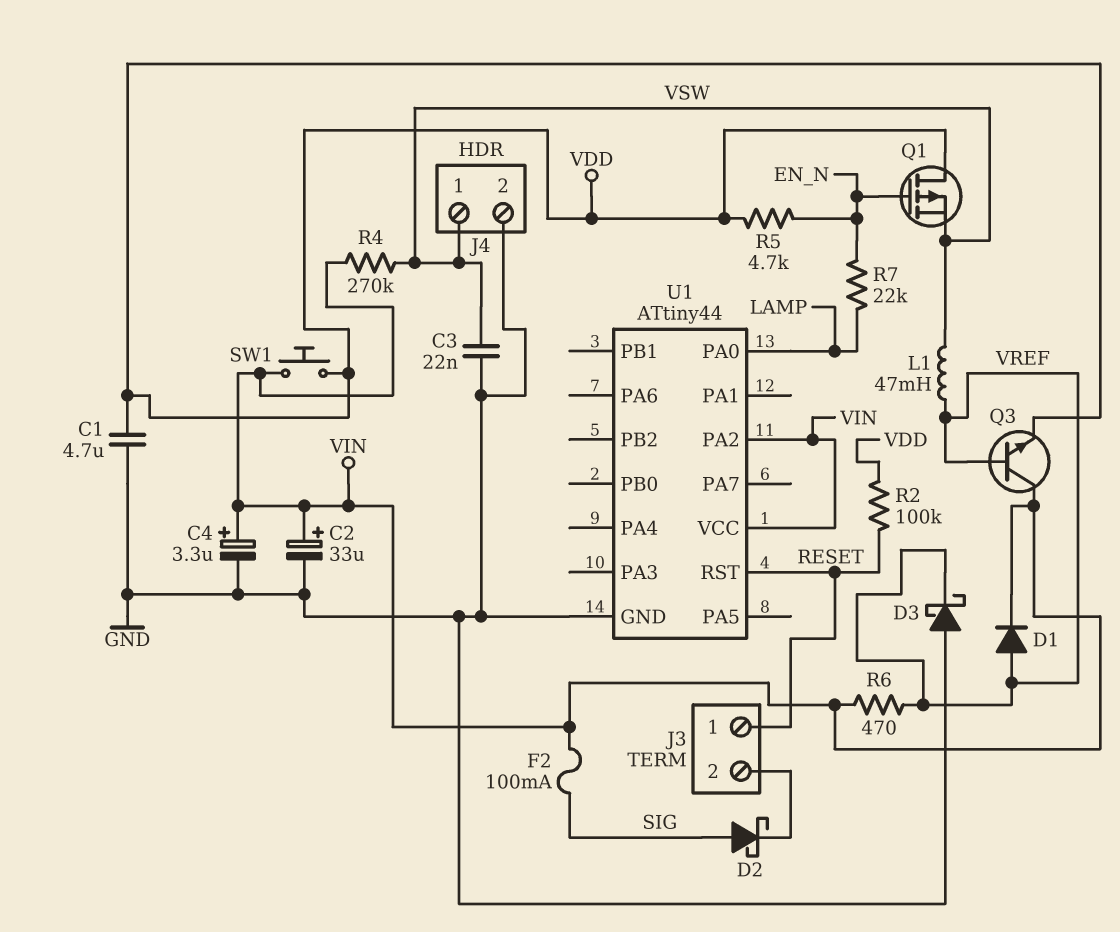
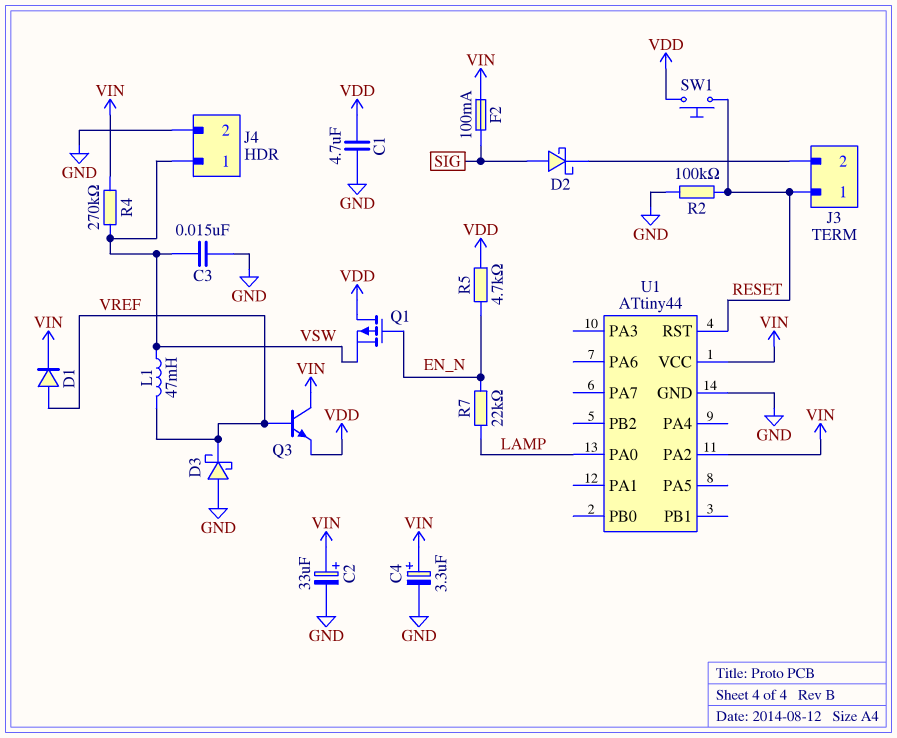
C3: 22nF (GND, VSW) -> 15nF (GND, VSW)
R2: 100k (RESET, VDD) -> 100k (GND, RESET)
R6: 470 (VIN, VREF) -> none
SW1: button (VDD, VIN) -> button (RESET, VDD)

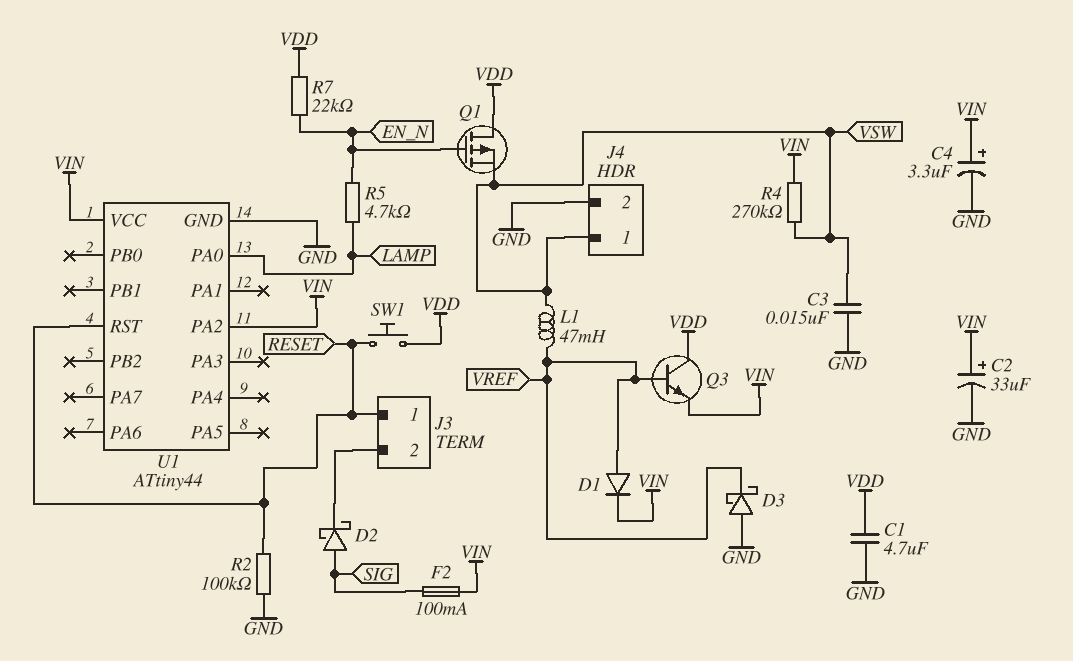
Q3: NPN (B VREF, C VIN, E VDD) -> NPN (B VREF, C VDD, E VIN)
R5: 4.7k (EN_N, VDD) -> 4.7k (EN_N, LAMP)
R7: 22k (EN_N, LAMP) -> 22k (EN_N, VDD)

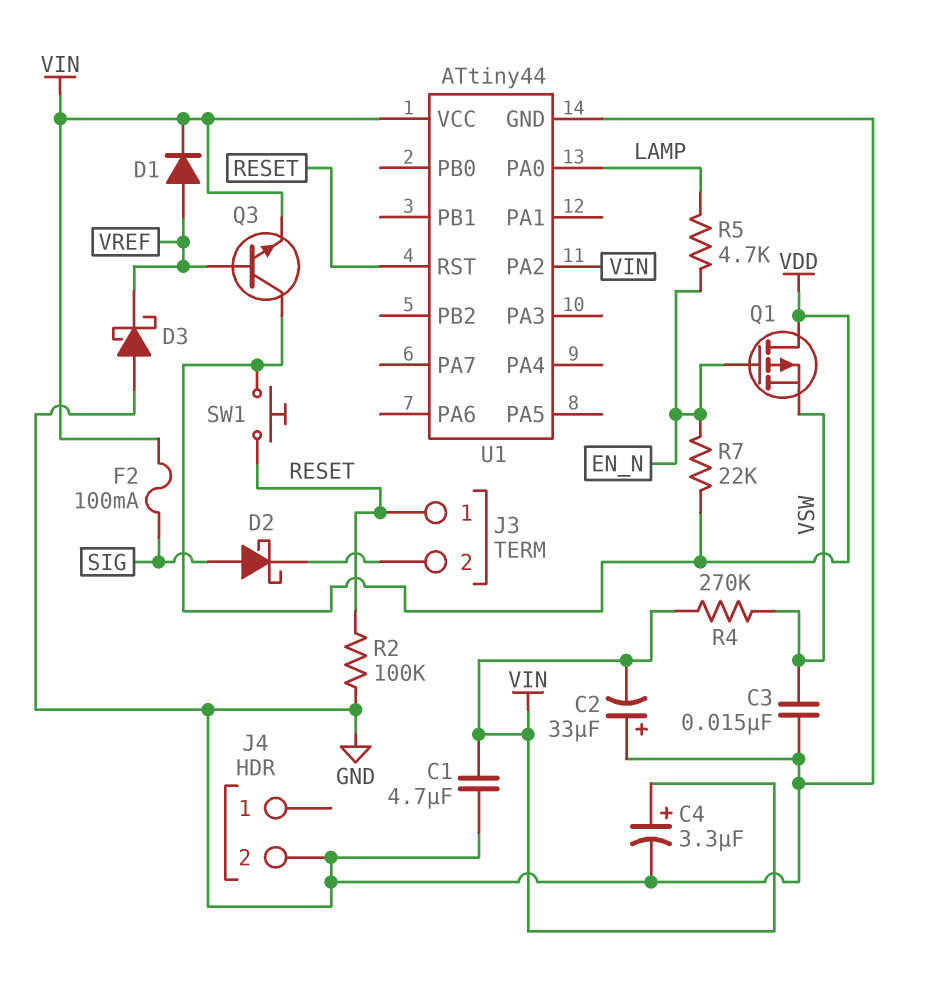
C1: 4.7uF (GND, VDD) -> 4.7uF (GND, VIN)
C2: 33uF (plus VIN, minus GND) -> 33uF (plus GND, minus VIN)
J4 pin 1: VSW -> none
L1: 47mH (VREF, VSW) -> none

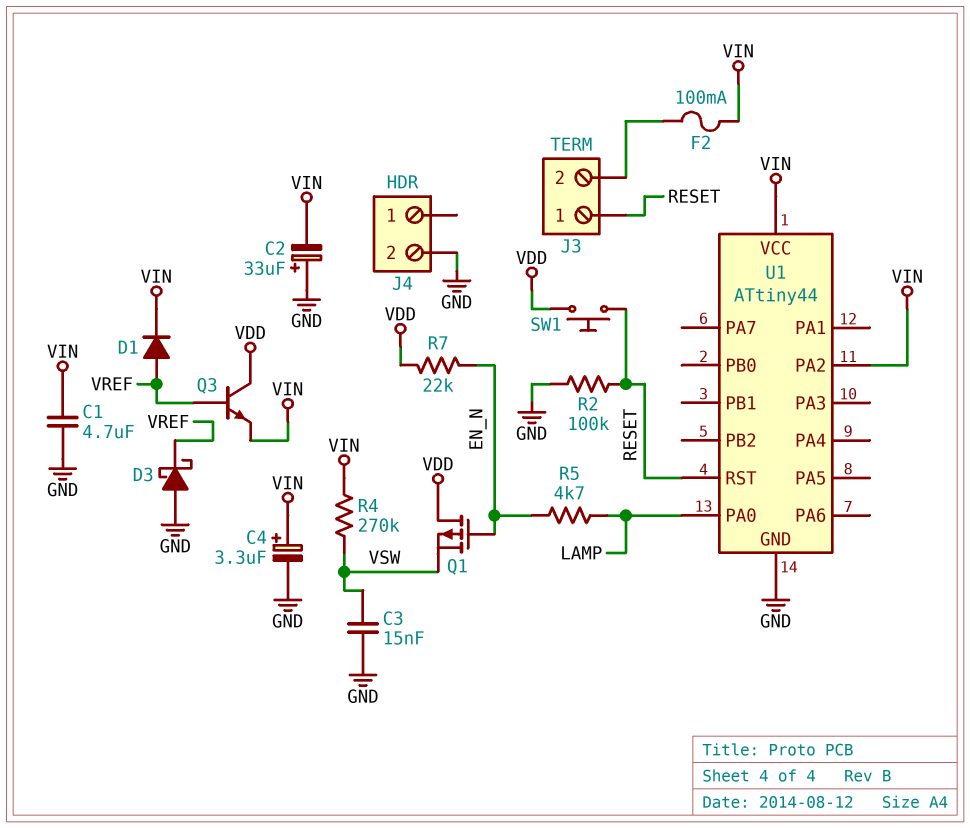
D2: schottky (A SIG, K J3/2) -> none
F2: 100mA (SIG, VIN) -> 100mA (J3/2, VIN)

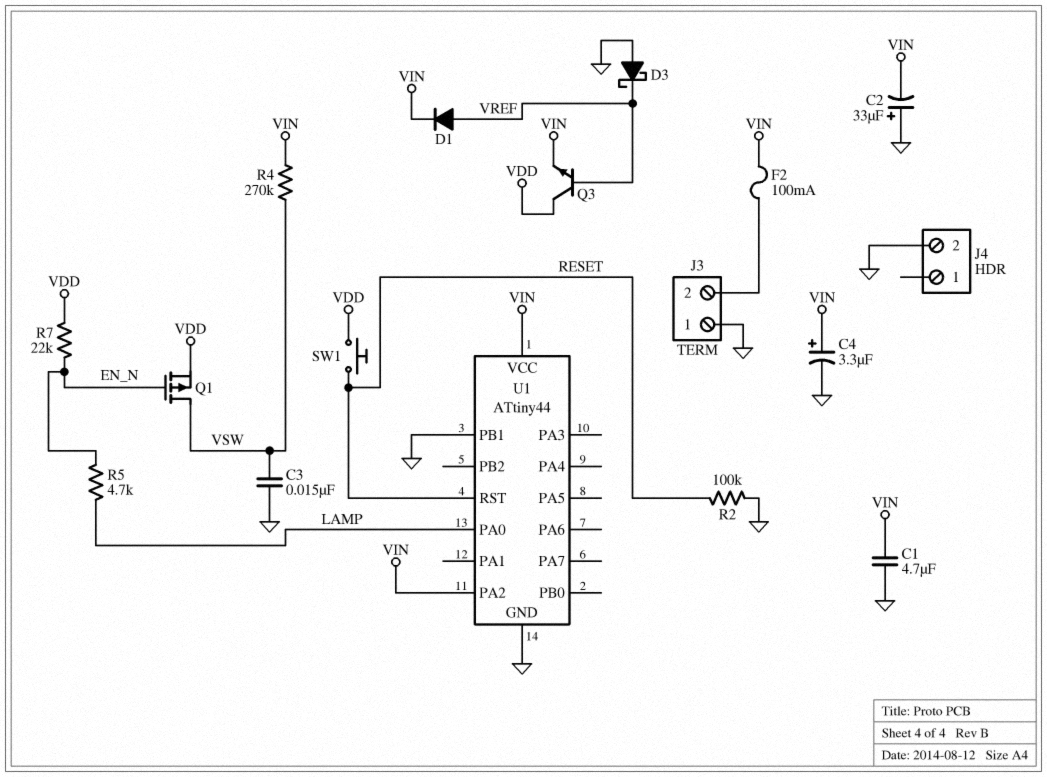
J3 pin 1: RESET -> GND
Q1: PMOS (G EN_N, D VDD, S VSW) -> PMOS (G EN_N, D VSW, S VDD)
U1 pin PB1: none -> GND

